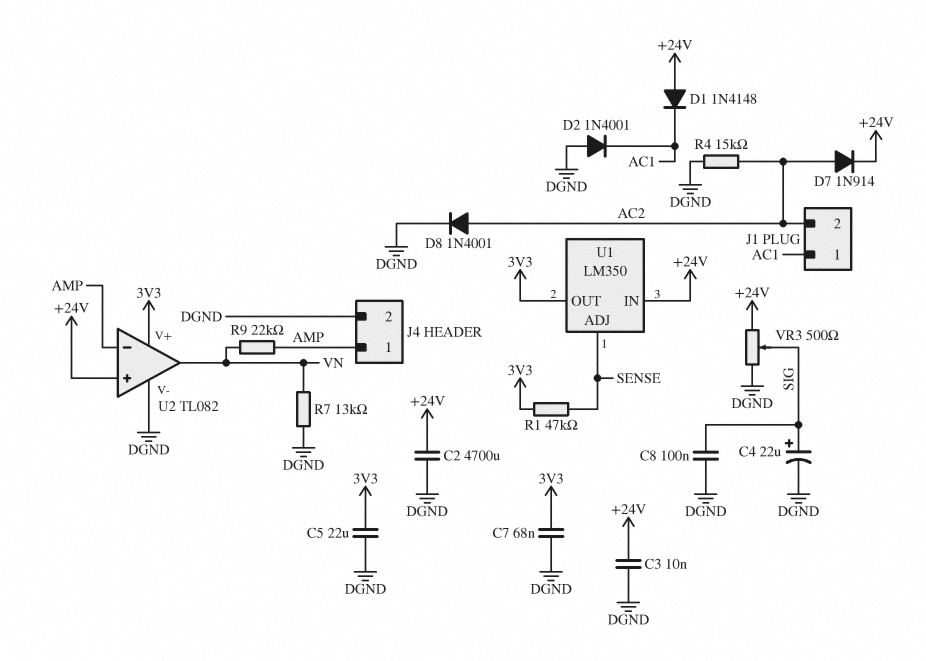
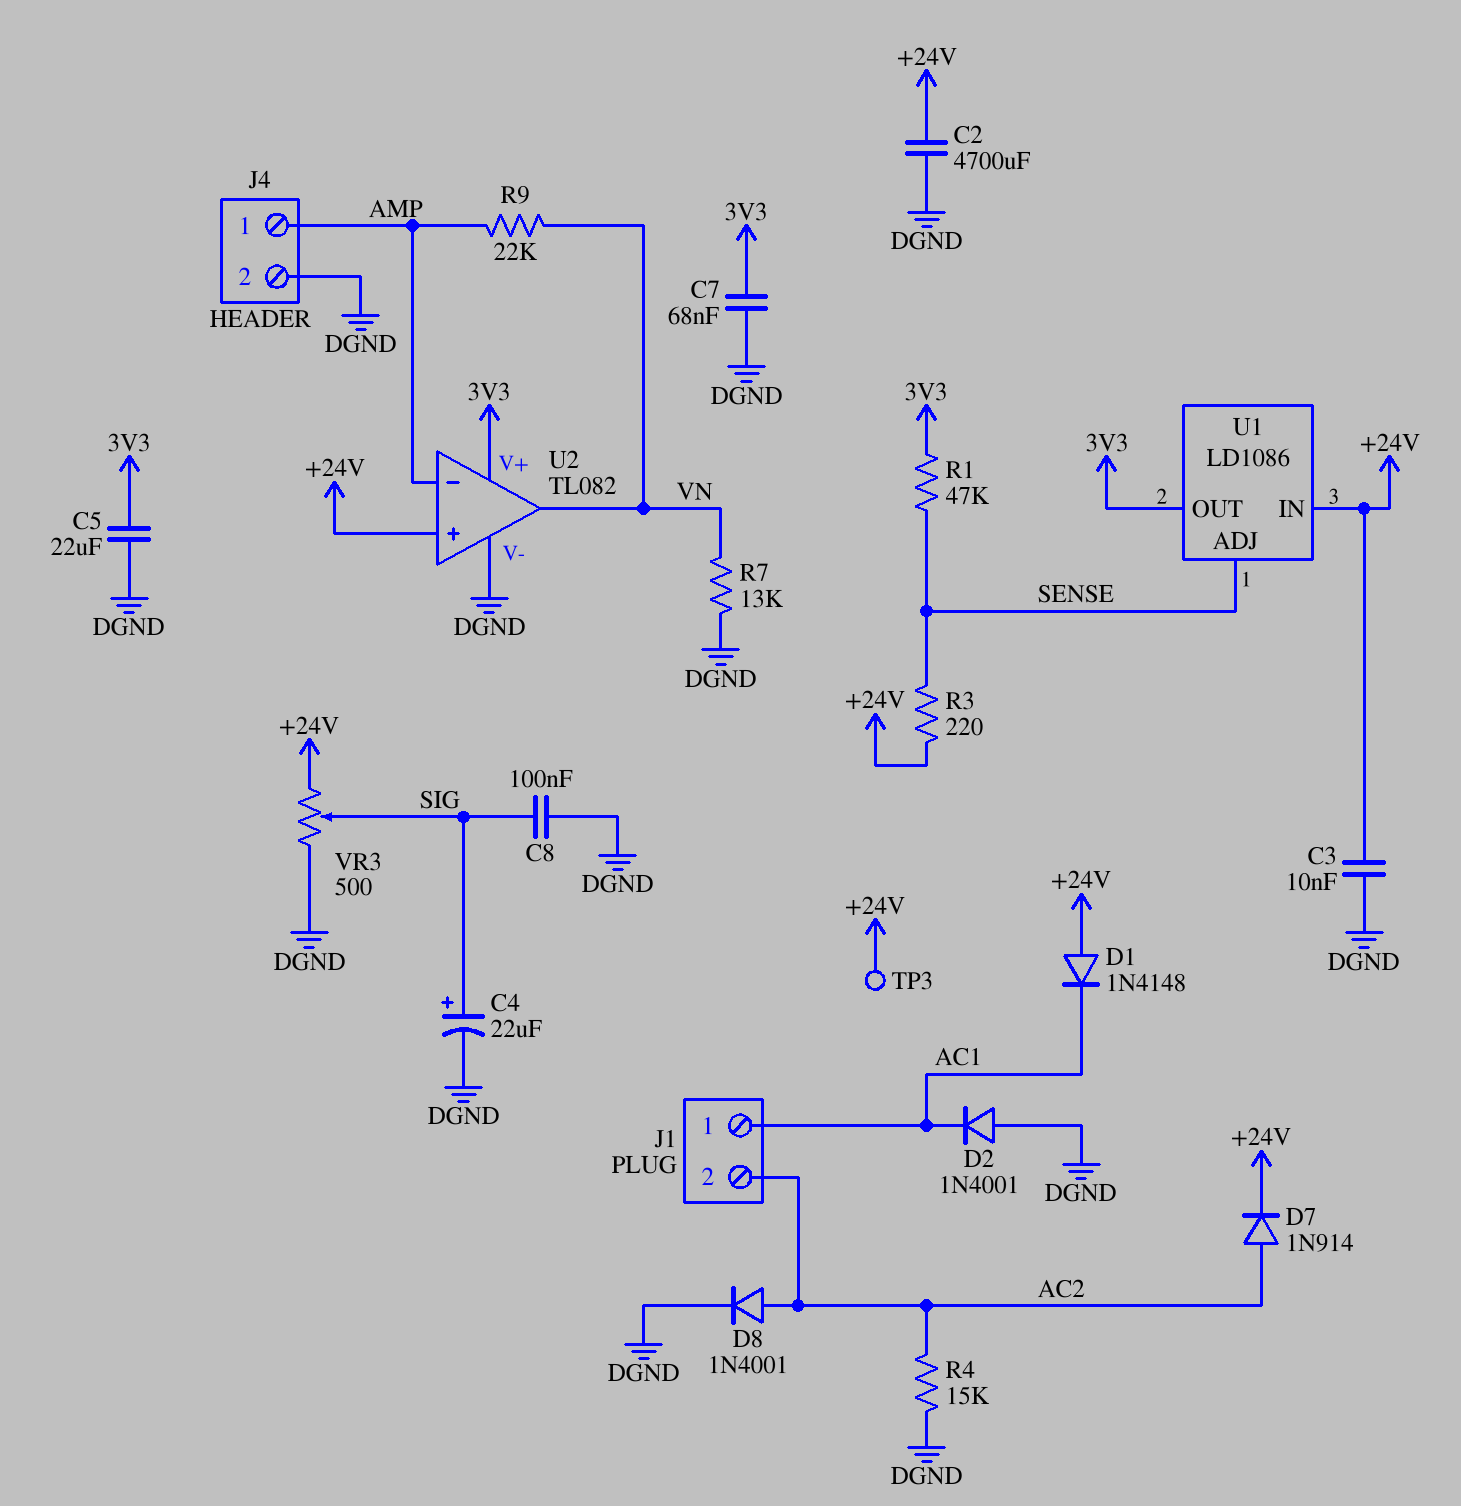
R3: none -> 220 (+24V, SENSE)
TP3: none -> test point (+24V)
U1: LM350 -> LD1086

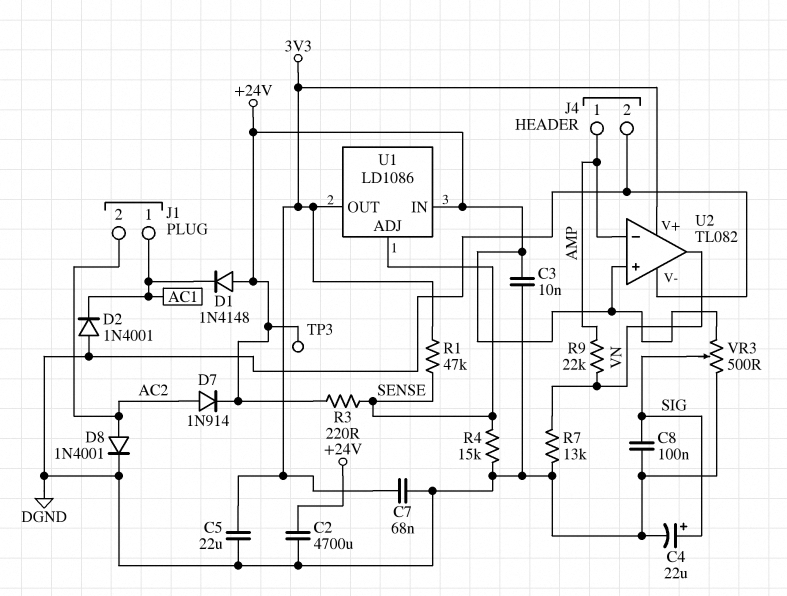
R4: 15k (AC2, DGND) -> 15k (DGND, SENSE)

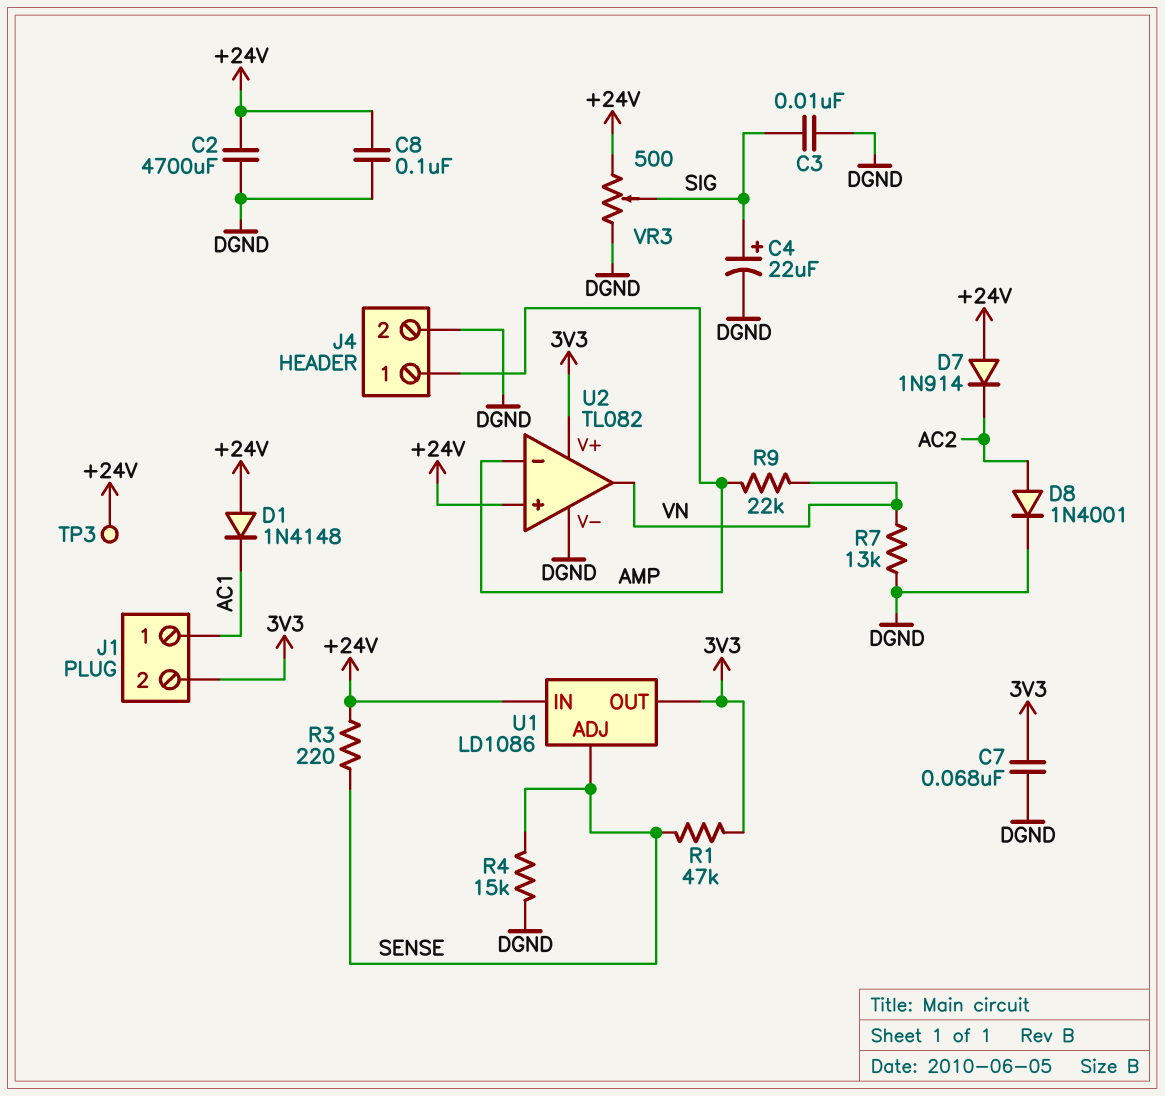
C3: 10nF (+24V, DGND) -> 10nF (DGND, SIG)
C5: 22uF (3V3, DGND) -> none
C8: 100nF (DGND, SIG) -> 100nF (+24V, DGND)
D2: diode 1N4001 (A DGND, K AC1) -> none
D7: diode 1N914 (A AC2, K +24V) -> diode 1N914 (A +24V, K AC2)
J1 pin 2: AC2 -> 3V3

